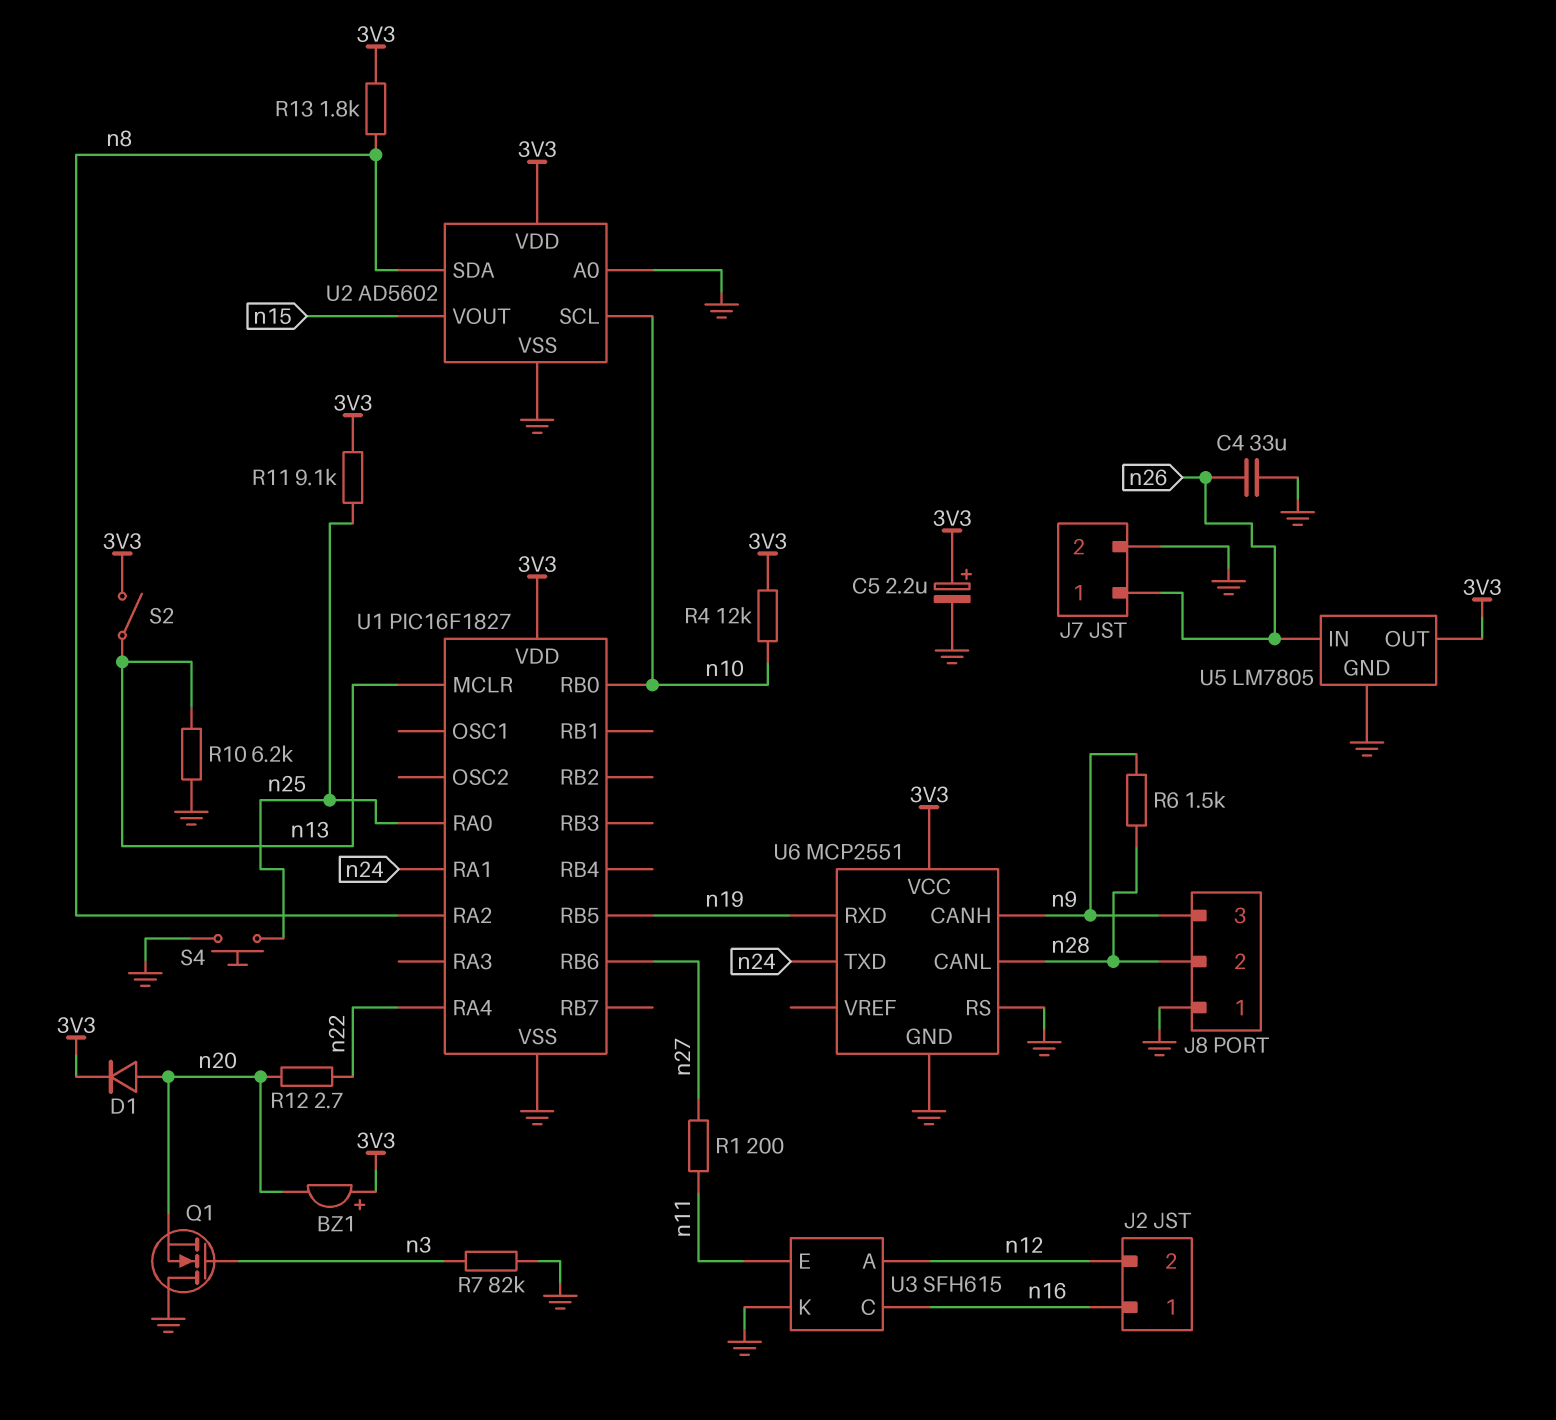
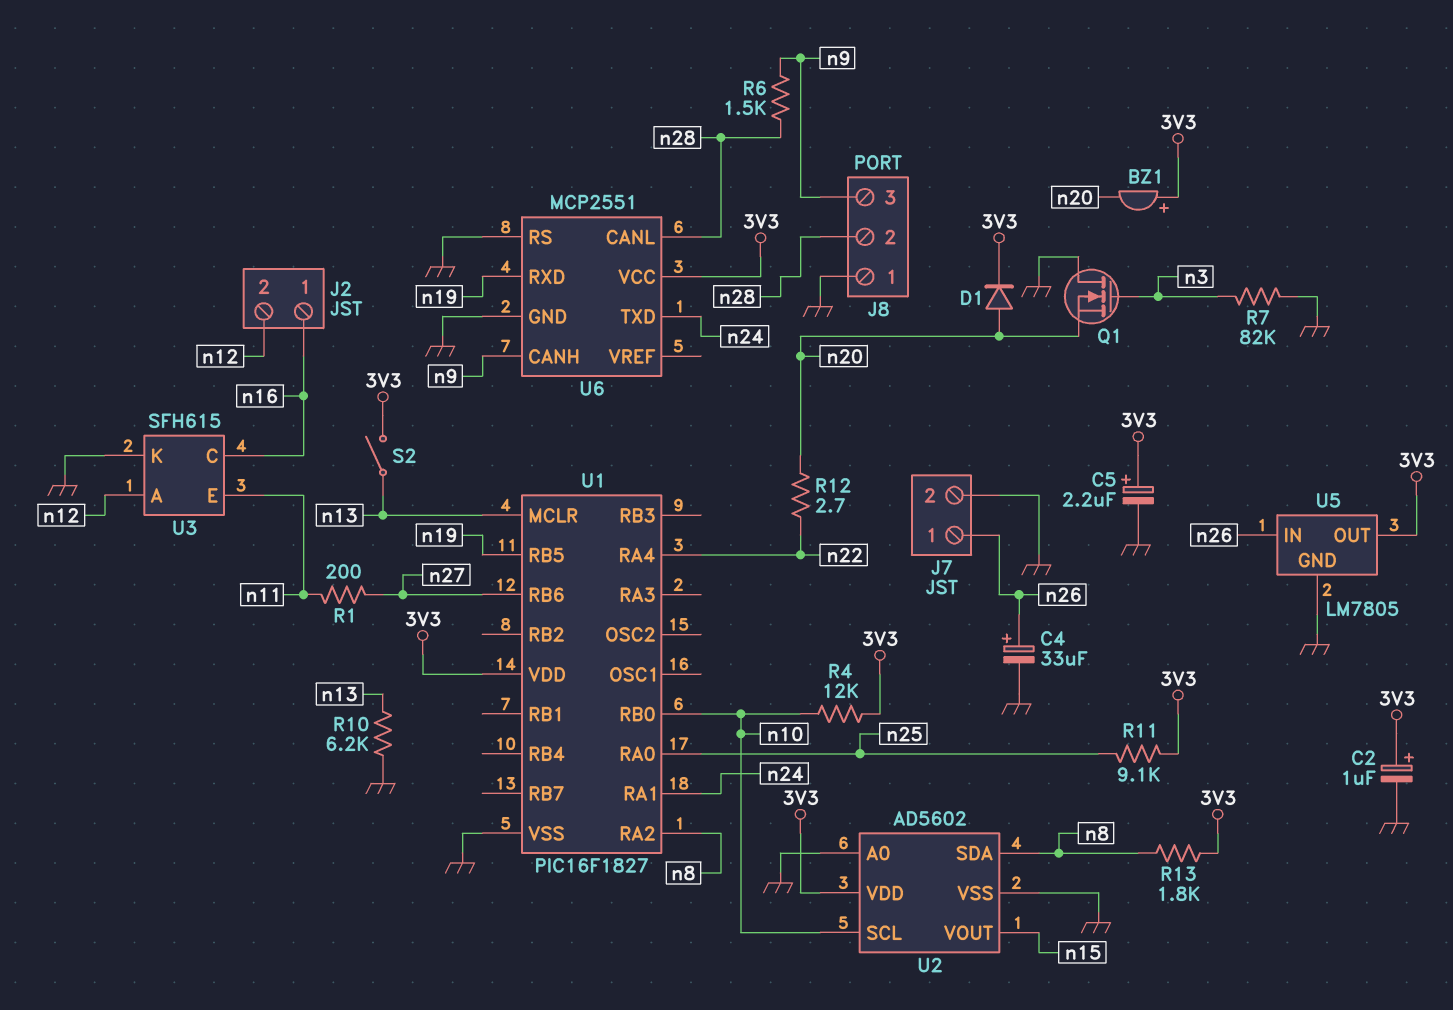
C2: none -> 1uF (plus 3V3, minus GND)
C4: 33uF (GND, n26) -> 33uF (plus n26, minus GND)
S4: button (GND, n25) -> none

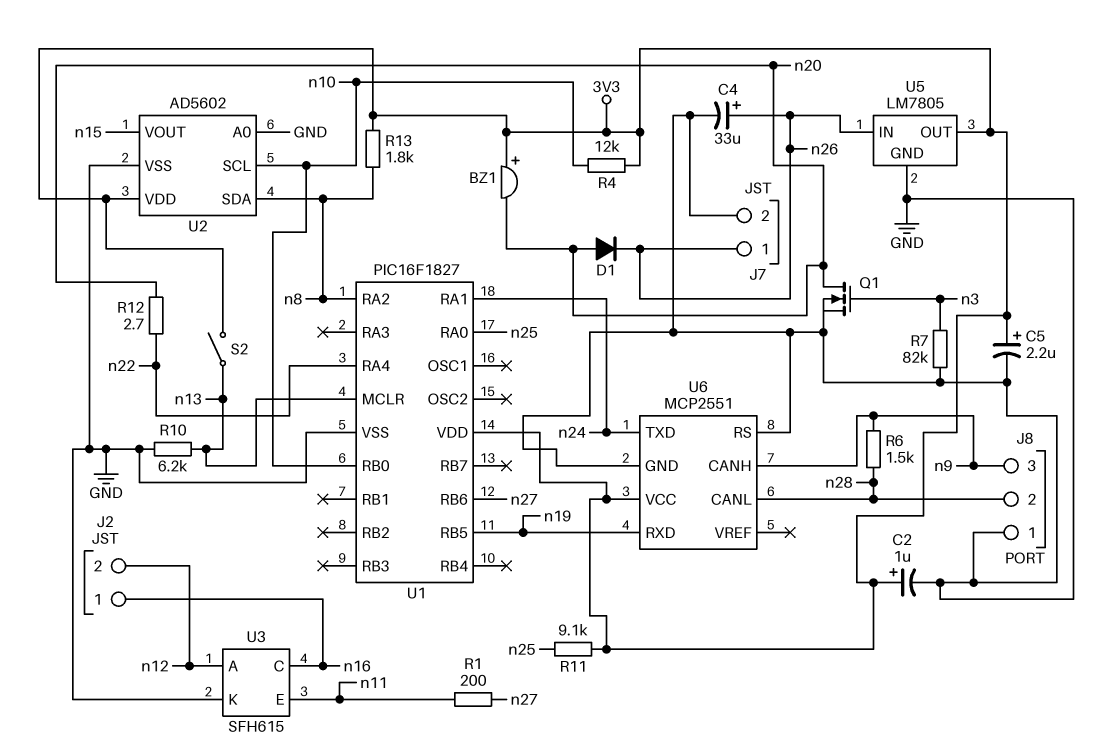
D1: diode (A n20, K 3V3) -> diode (A n20, K n26)
Q1: NMOS (G n3, D GND, S n20) -> NMOS (G n3, D n20, S GND)

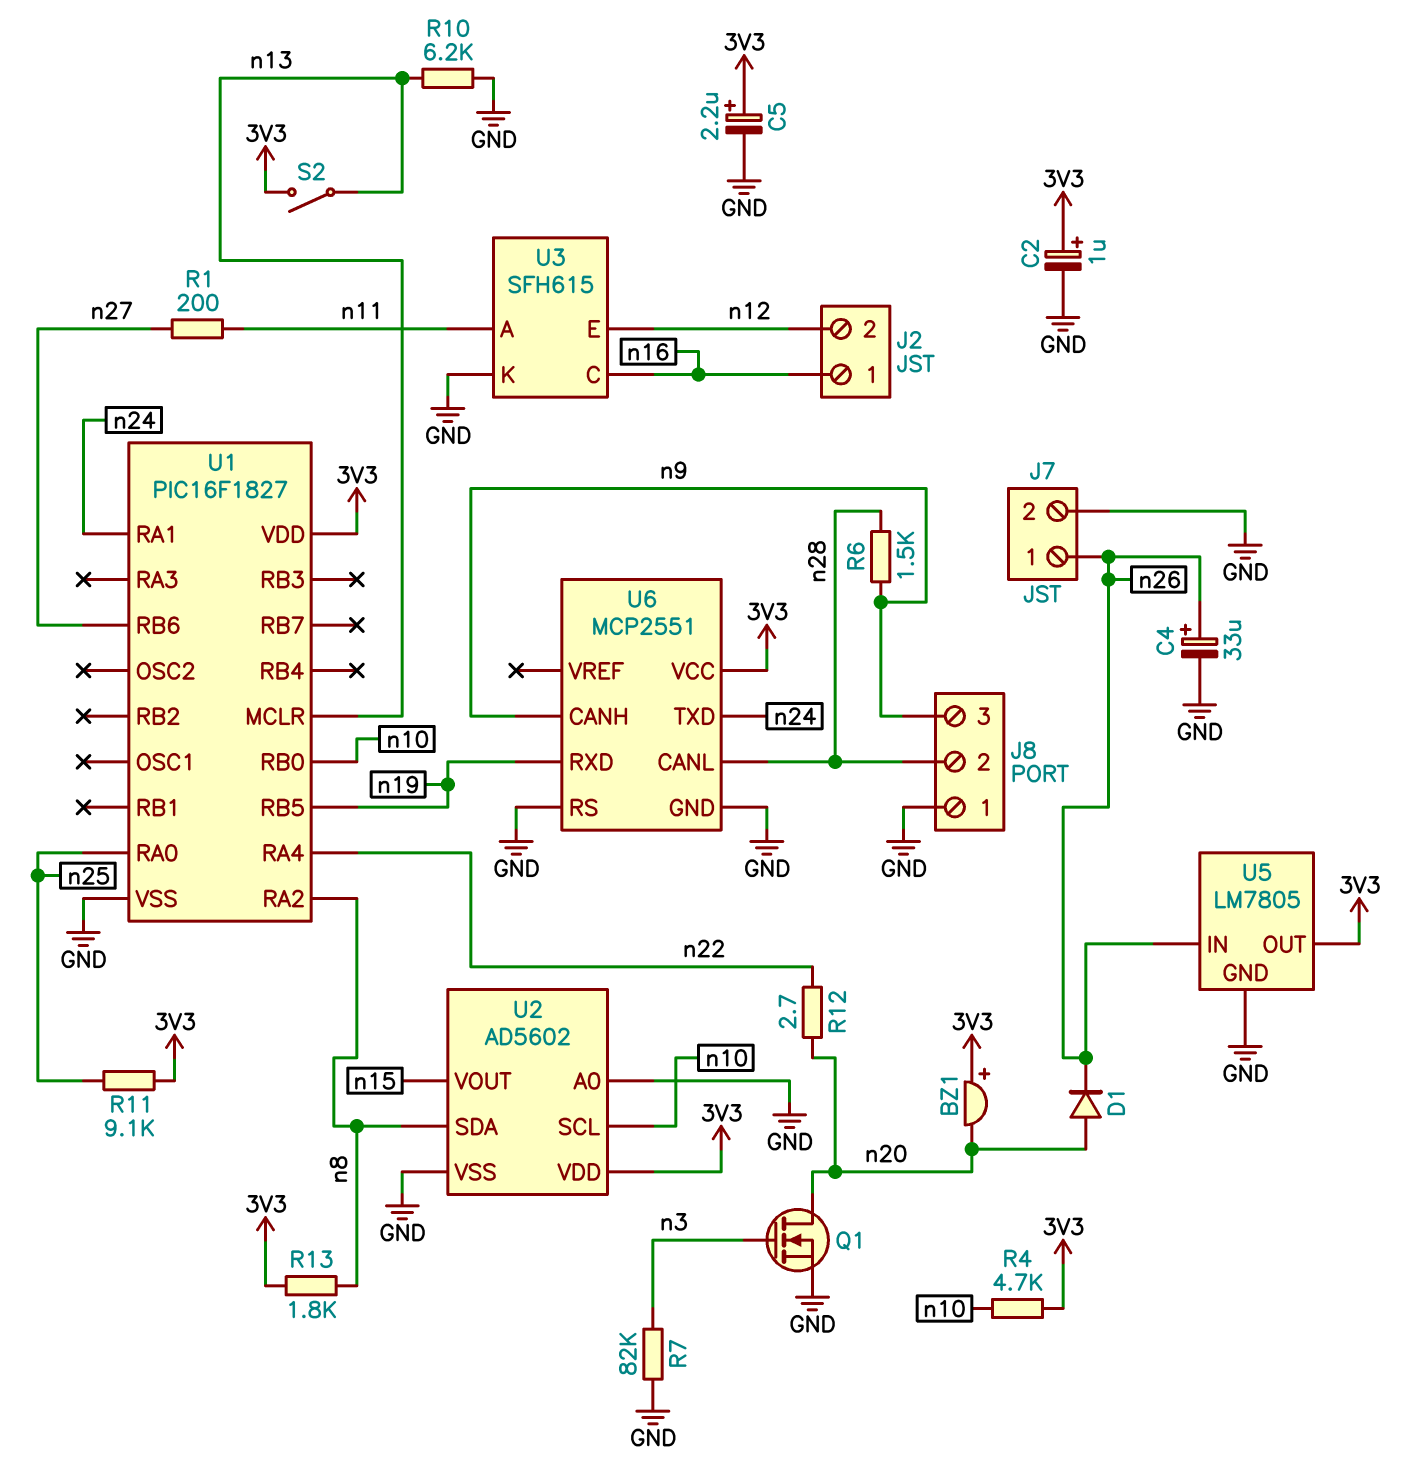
R4: 12k (3V3, n10) -> 4.7k (3V3, n10)
U3 pin A: n12 -> n11
U3 pin E: n11 -> n12

